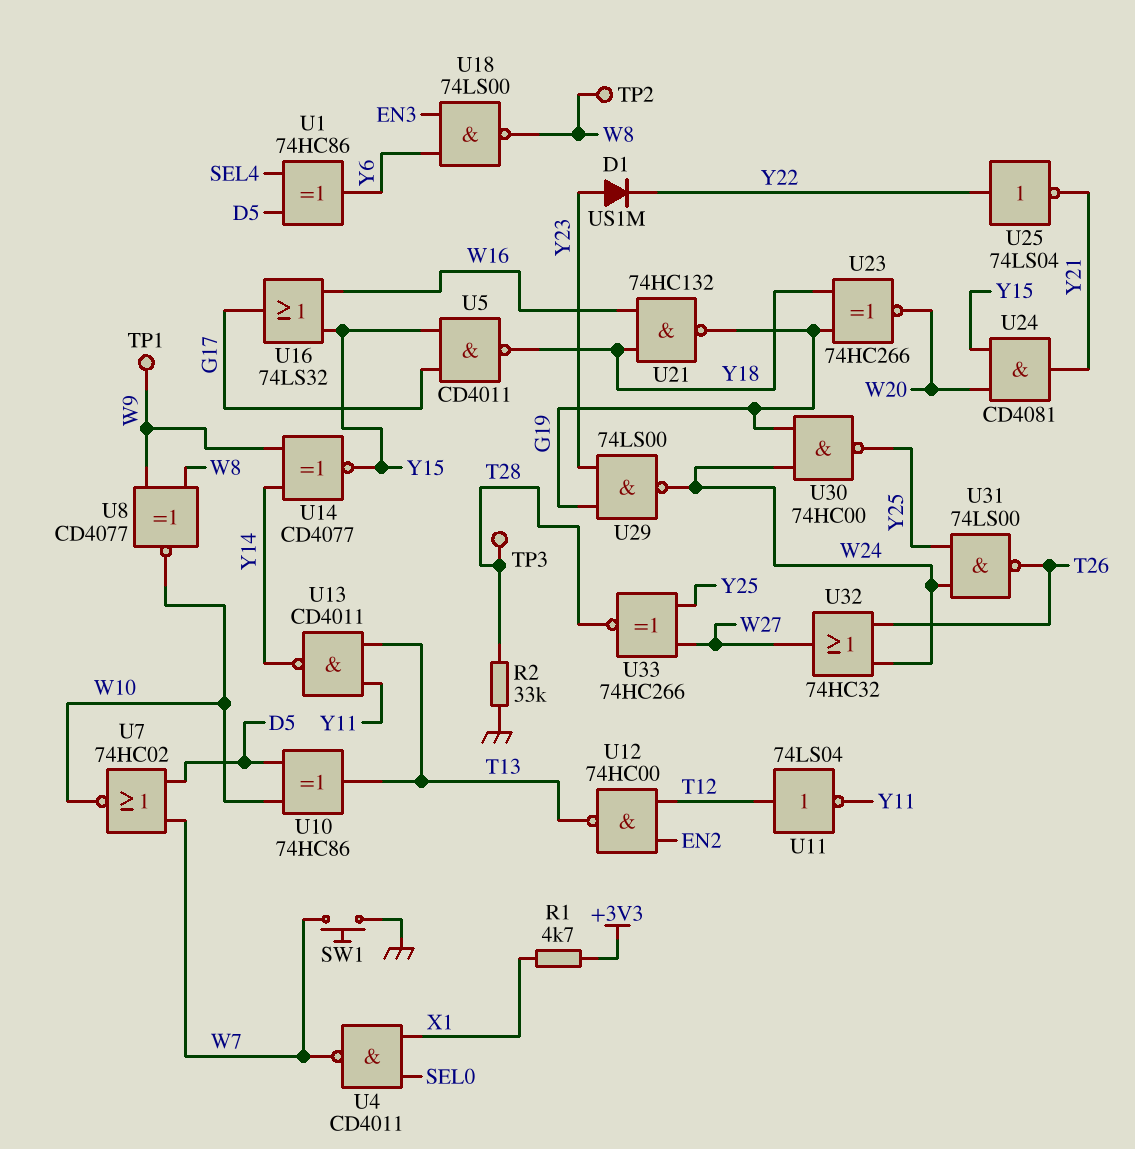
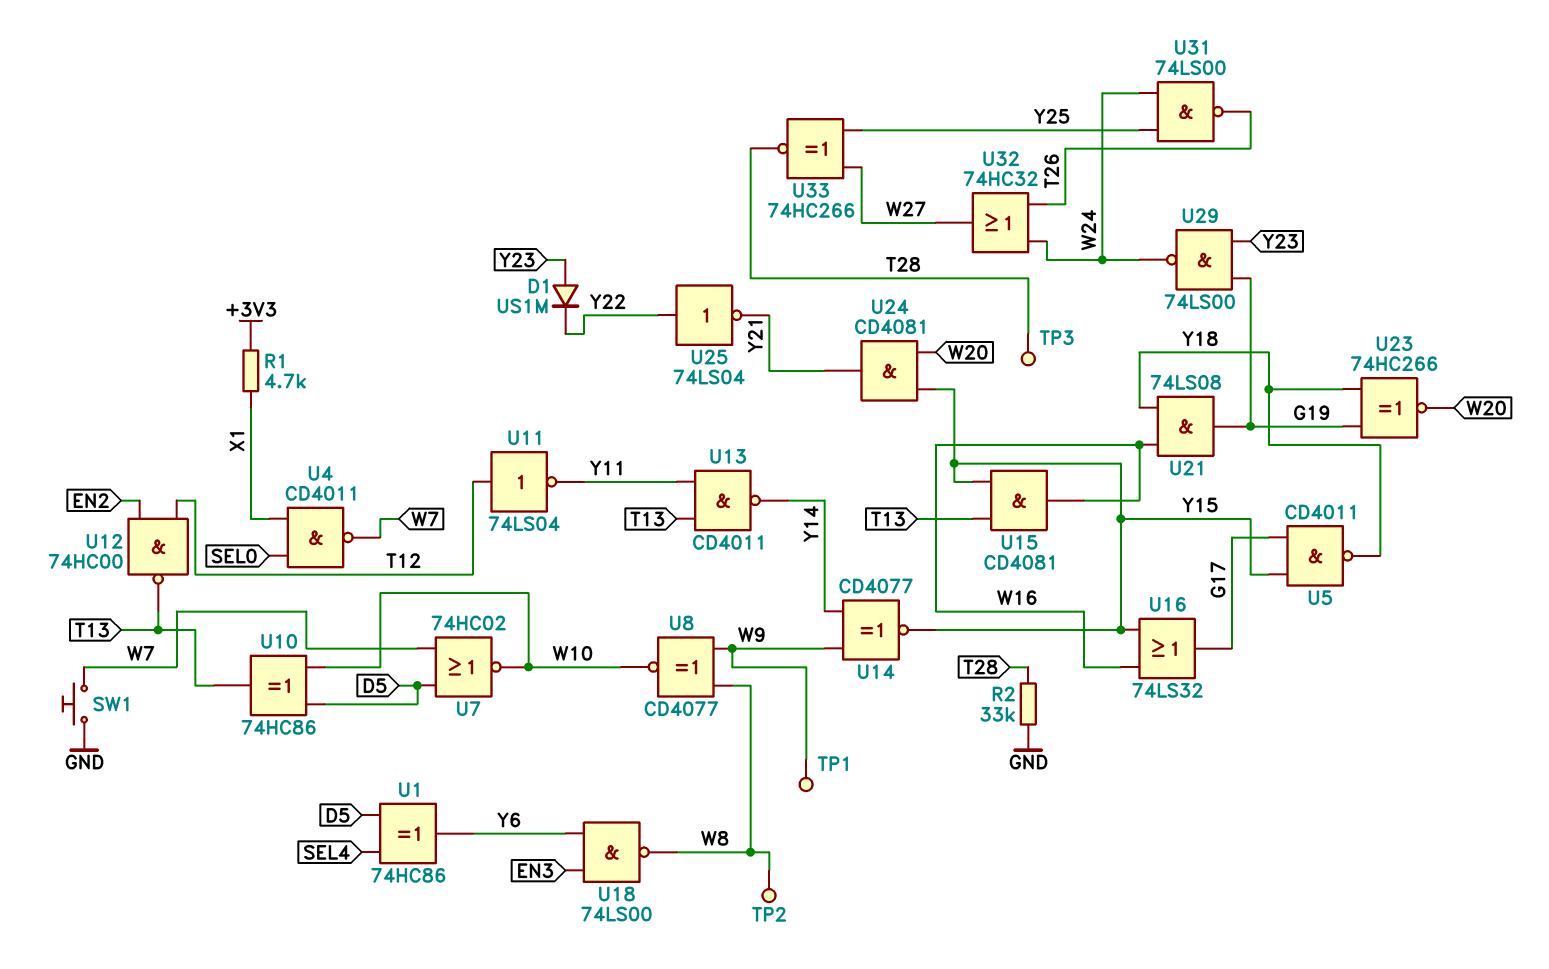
U15: none -> AND CD4081 (in T13, in Y15, out W16)
U21: NAND 74HC132 (in W16, in Y18, out G19) -> AND 74LS08 (in W16, in Y18, out G19)
U30: NAND 74HC00 (in G19, in W24, out Y25) -> none

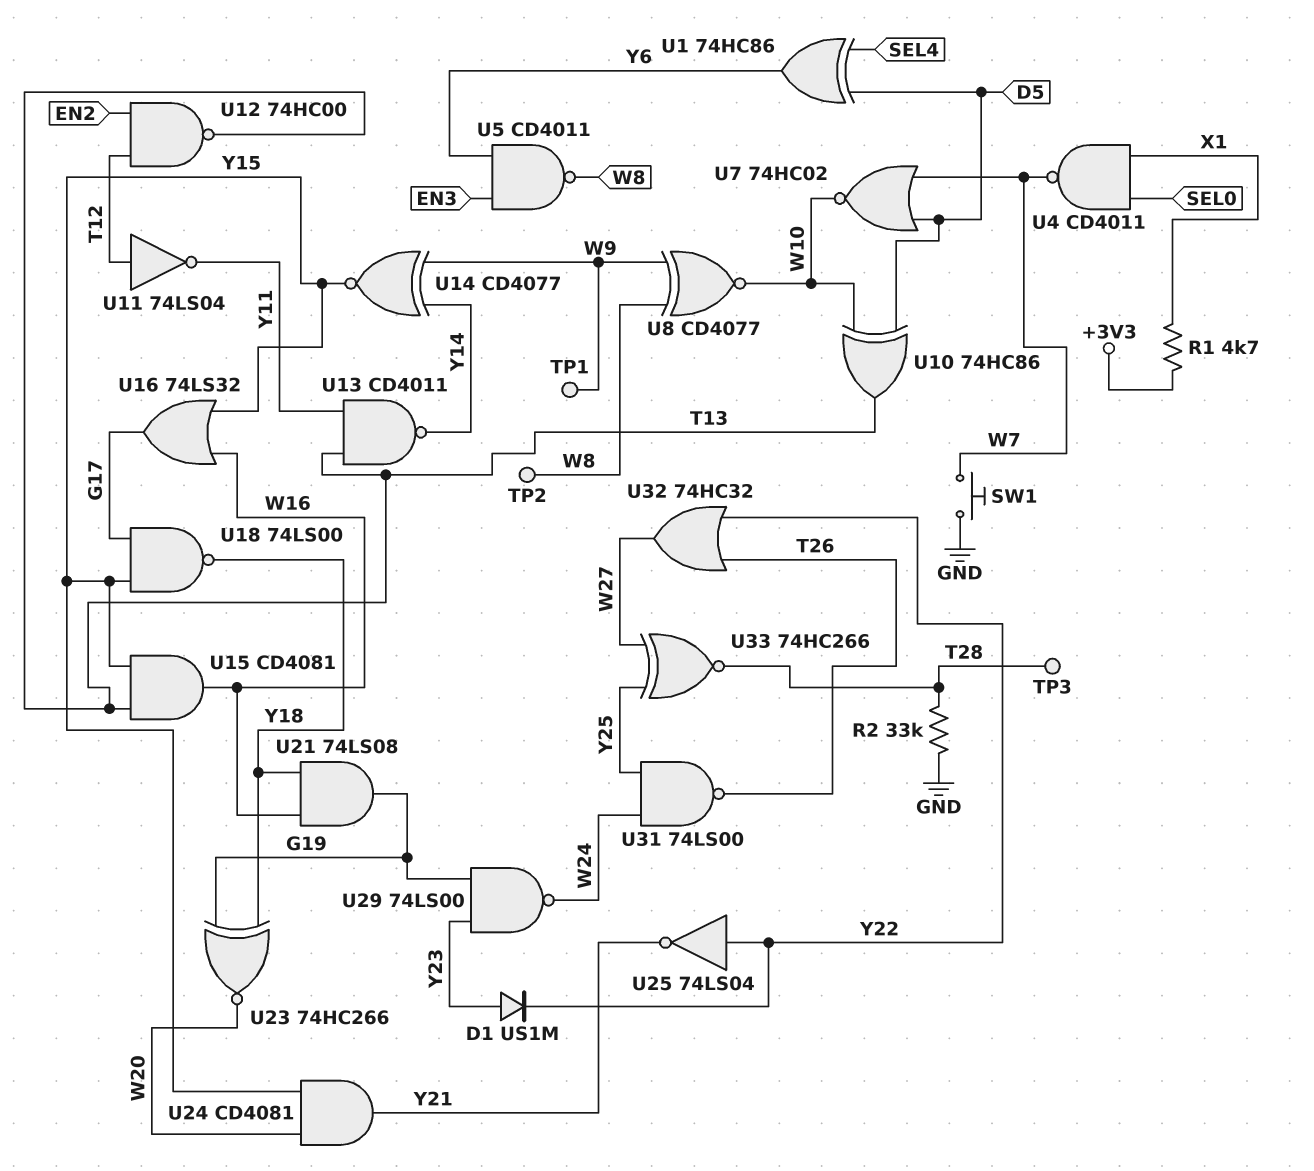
U5: NAND CD4011 (in G17, in Y15, out Y18) -> NAND CD4011 (in EN3, in Y6, out W8)
U18: NAND 74LS00 (in EN3, in Y6, out W8) -> NAND 74LS00 (in G17, in Y15, out Y18)
U32: OR 74HC32 (in T26, in W24, out W27) -> OR 74HC32 (in T26, in Y22, out W27)

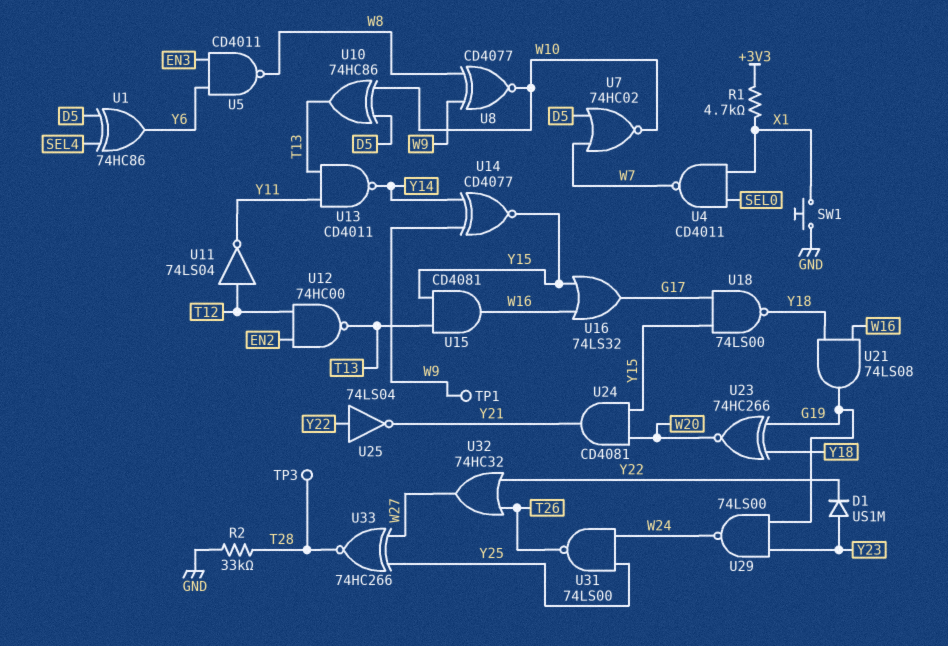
SW1: button (GND, W7) -> button (GND, X1)
TP2: test point (W8) -> none

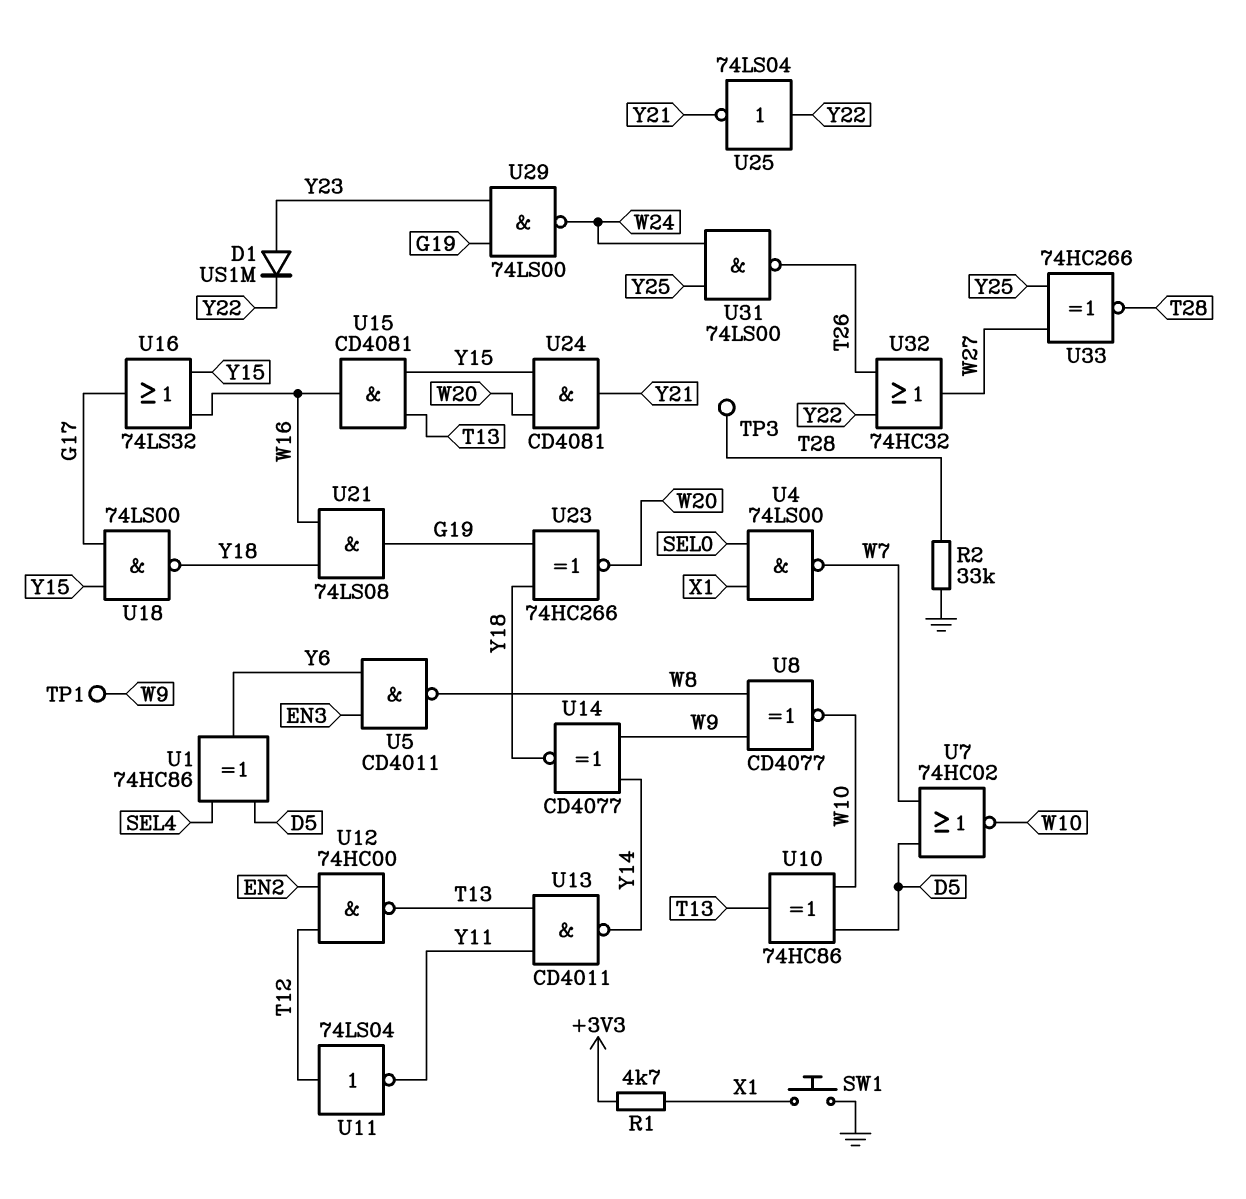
U4: NAND CD4011 (in SEL0, in X1, out W7) -> NAND 74LS00 (in SEL0, in X1, out W7)
U14: XNOR CD4077 (in W9, in Y14, out Y15) -> XNOR CD4077 (in W9, in Y14, out Y18)

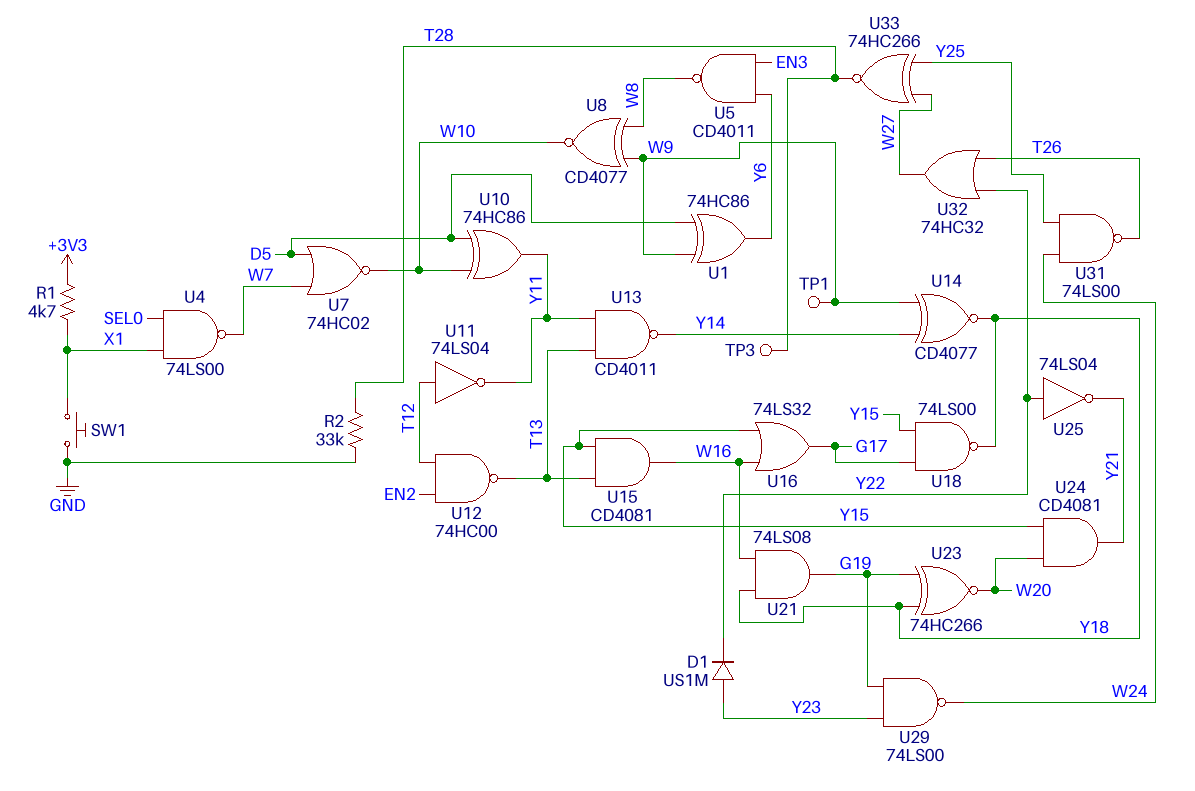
U1: XOR 74HC86 (in D5, in SEL4, out Y6) -> XOR 74HC86 (in D5, in W9, out Y6)
U10: XOR 74HC86 (in D5, in W10, out T13) -> XOR 74HC86 (in D5, in W10, out Y11)

